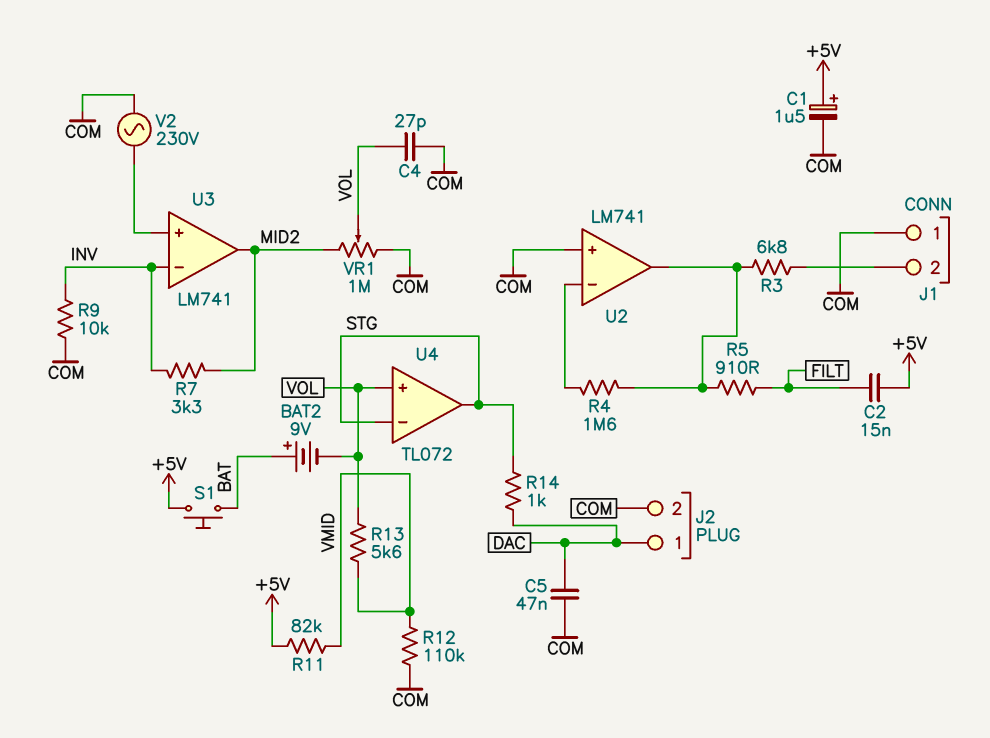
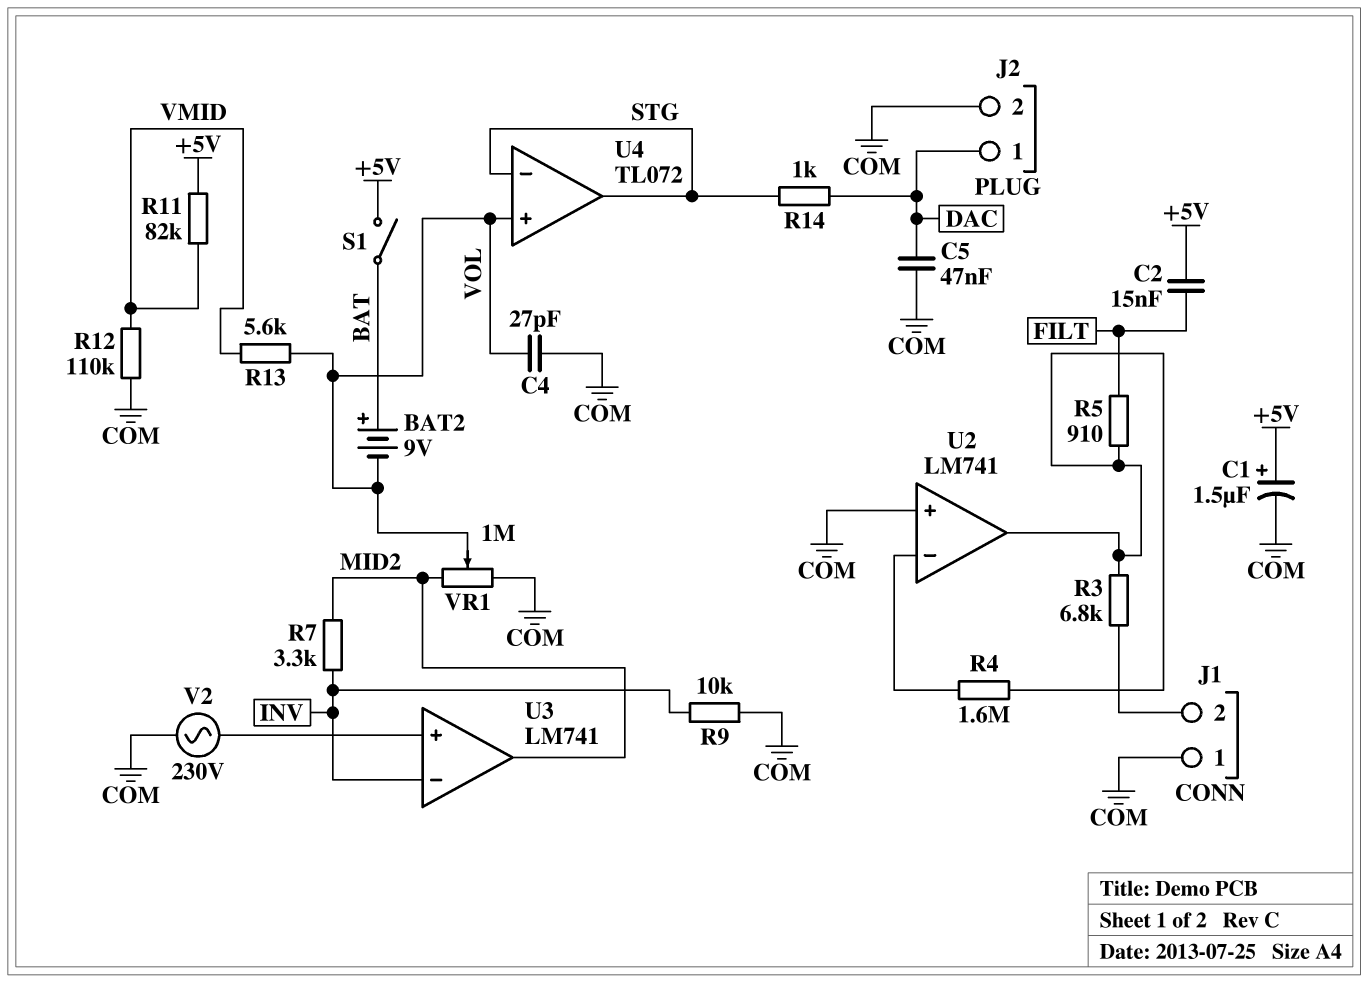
S1: button (+5V, BAT) -> switch (+5V, BAT)

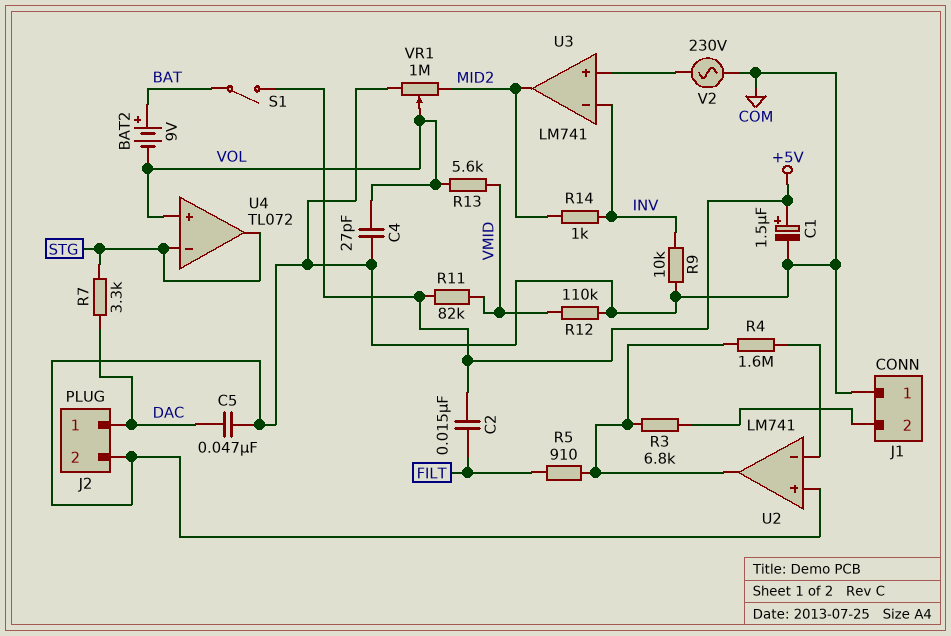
R7: 3.3k (INV, MID2) -> 3.3k (DAC, STG)
R14: 1k (DAC, STG) -> 1k (INV, MID2)

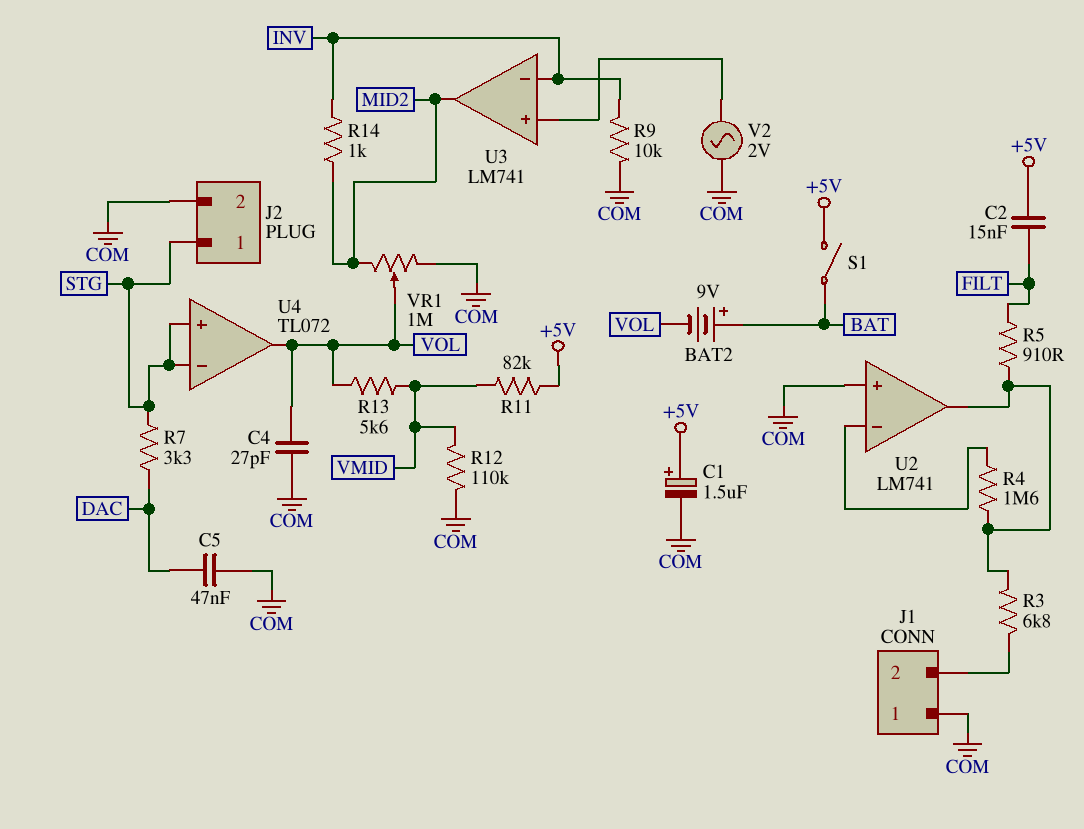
J2 pin 1: DAC -> STG
U4 pin in+: VOL -> STG
U4 pin out: STG -> VOL
V2: AC 230V (COM, U3/in+) -> AC 2V (COM, U3/in+)

